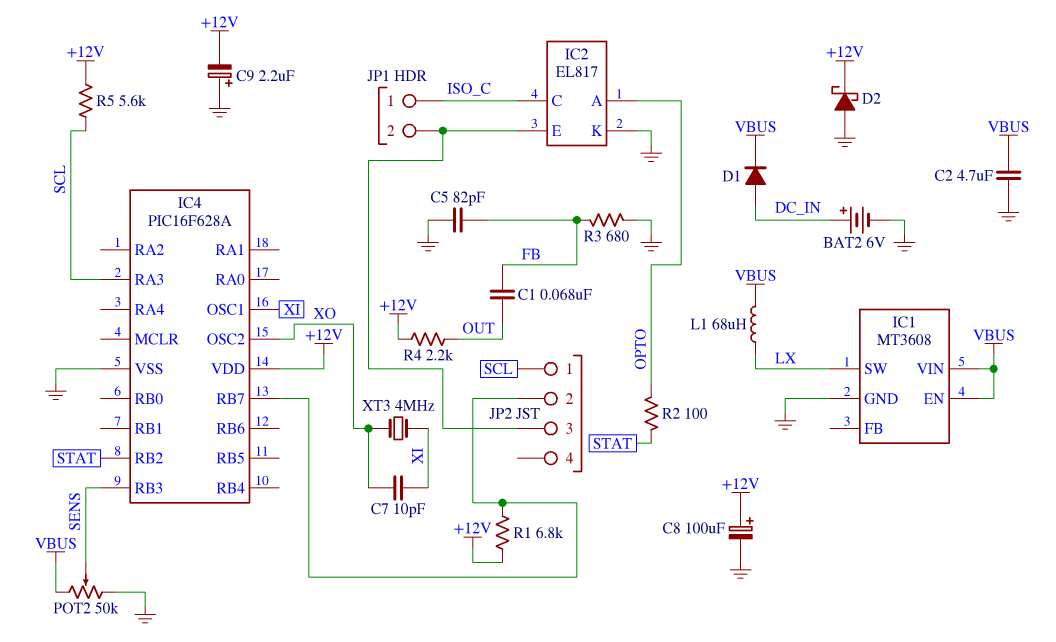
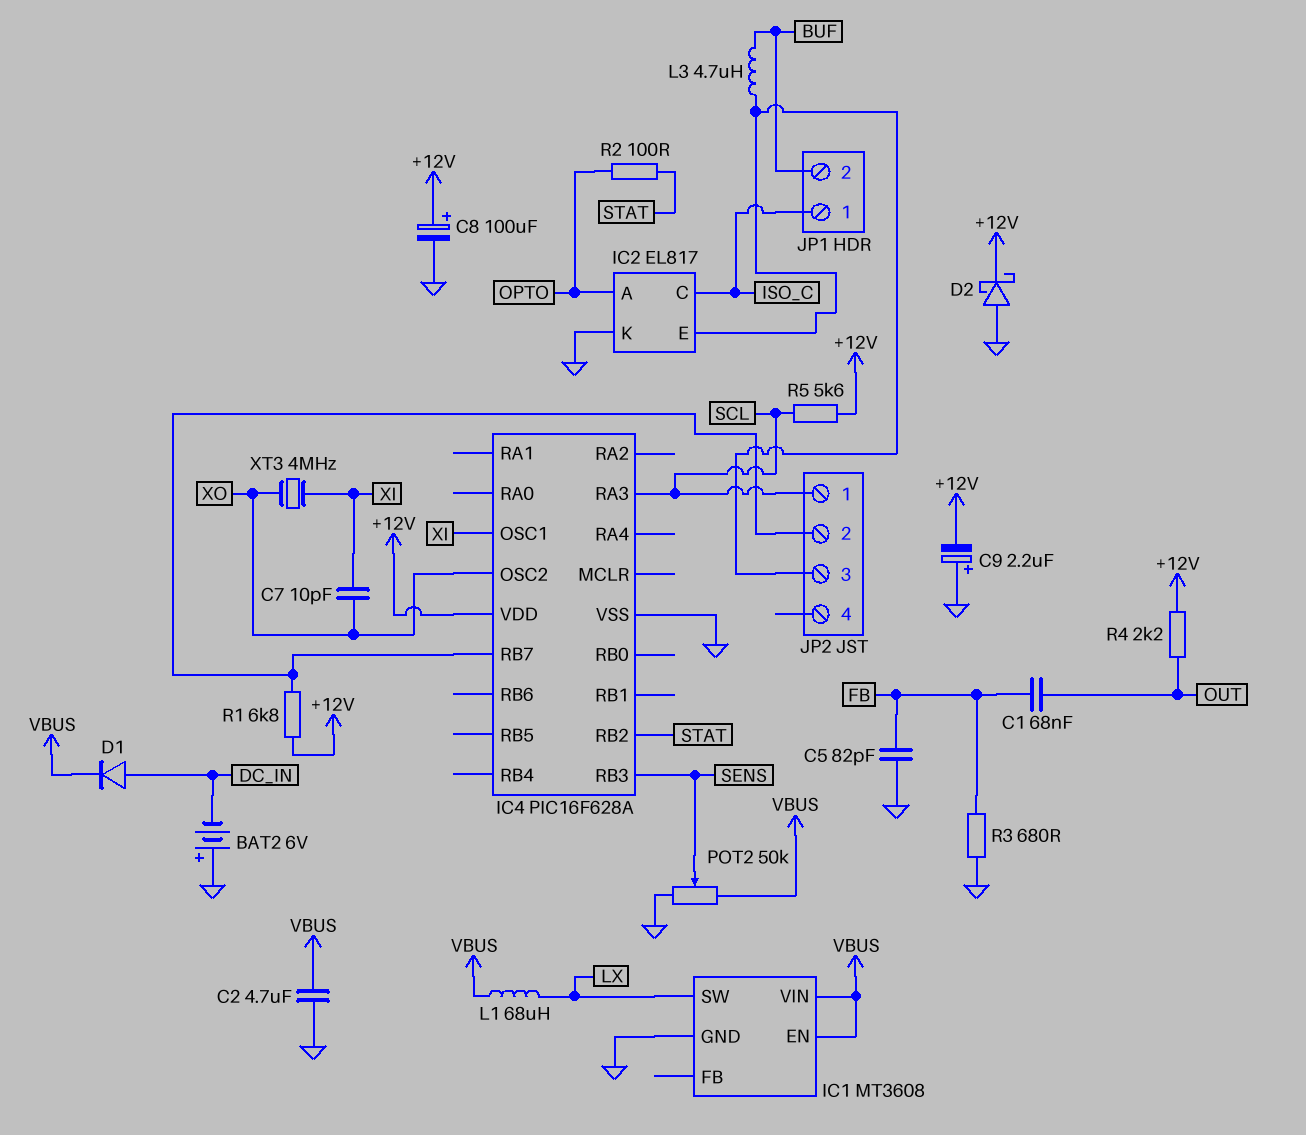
BAT2: 6V (plus DC_IN, minus GND) -> 6V (plus GND, minus DC_IN)
JP1 pin 2: IC2/E -> BUF
L3: none -> 4.7uH (BUF, IC2/E)

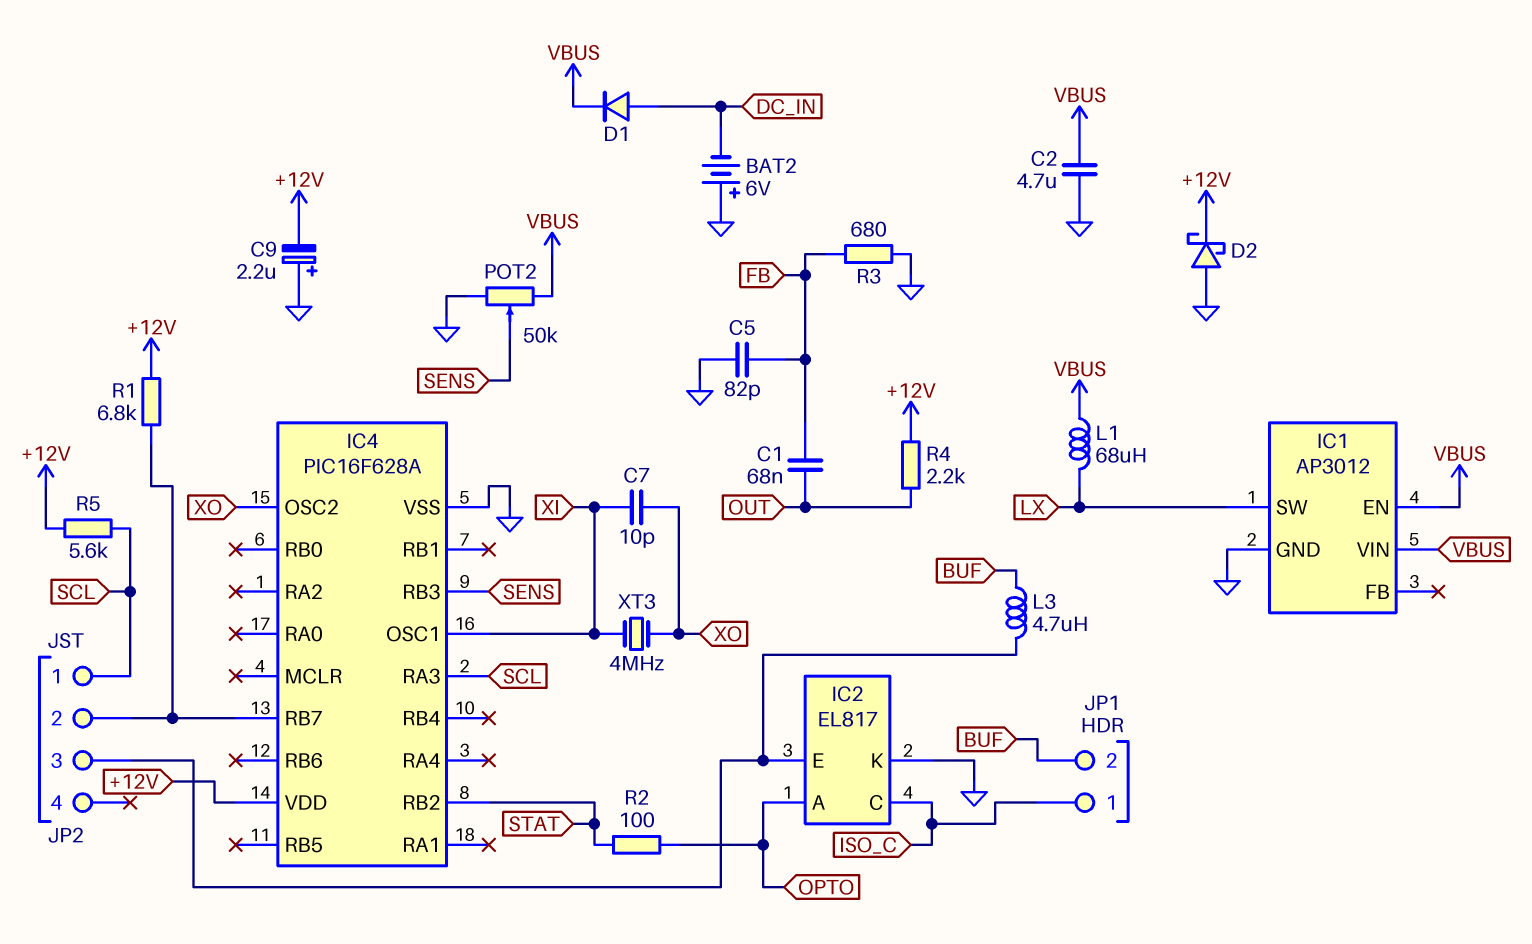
C8: 100uF (plus +12V, minus GND) -> none
IC1: MT3608 -> AP3012

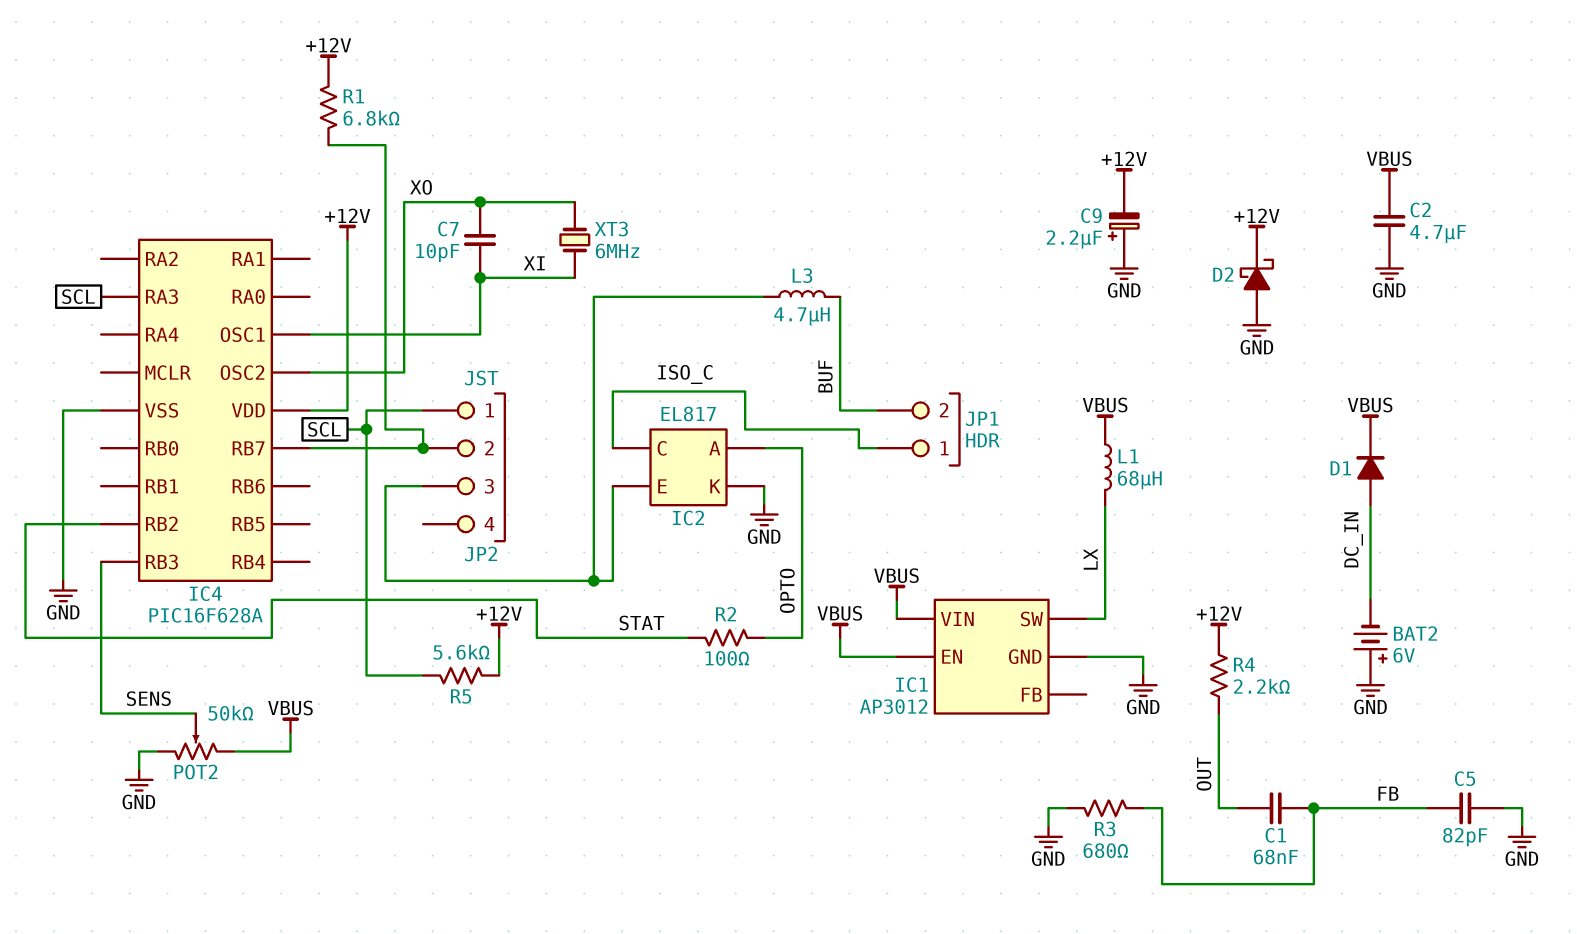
XT3: 4MHz (XI, XO) -> 6MHz (XI, XO)

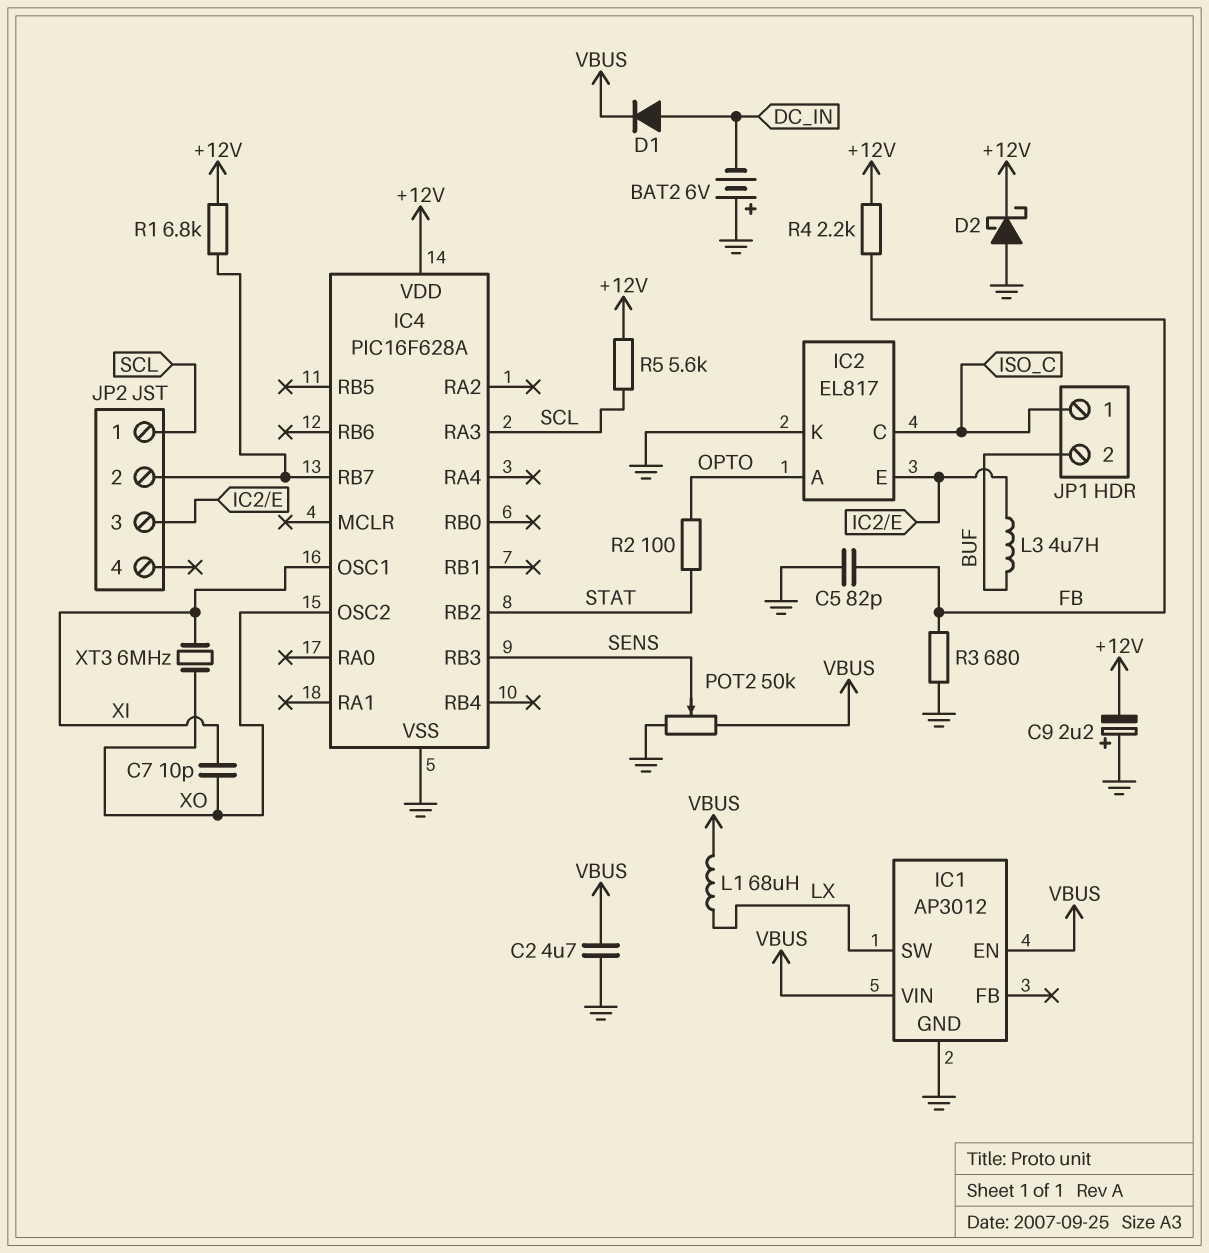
C1: 68nF (FB, OUT) -> none
R4: 2.2k (+12V, OUT) -> 2.2k (+12V, FB)

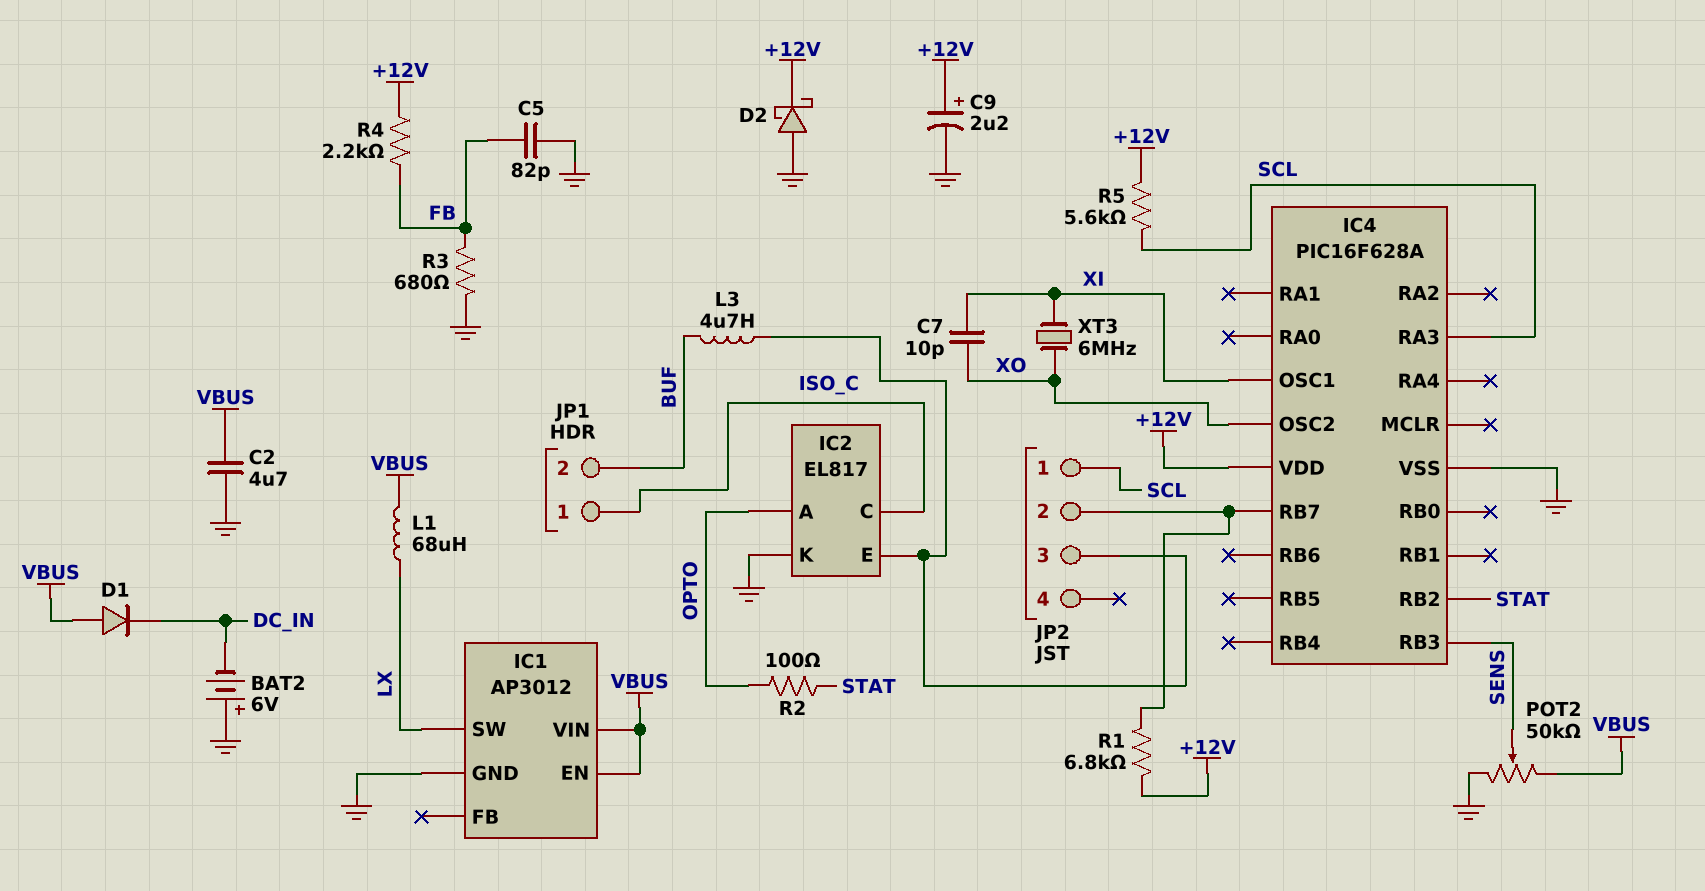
C9: 2.2uF (plus GND, minus +12V) -> 2.2uF (plus +12V, minus GND)
D1: diode (A DC_IN, K VBUS) -> diode (A VBUS, K DC_IN)

